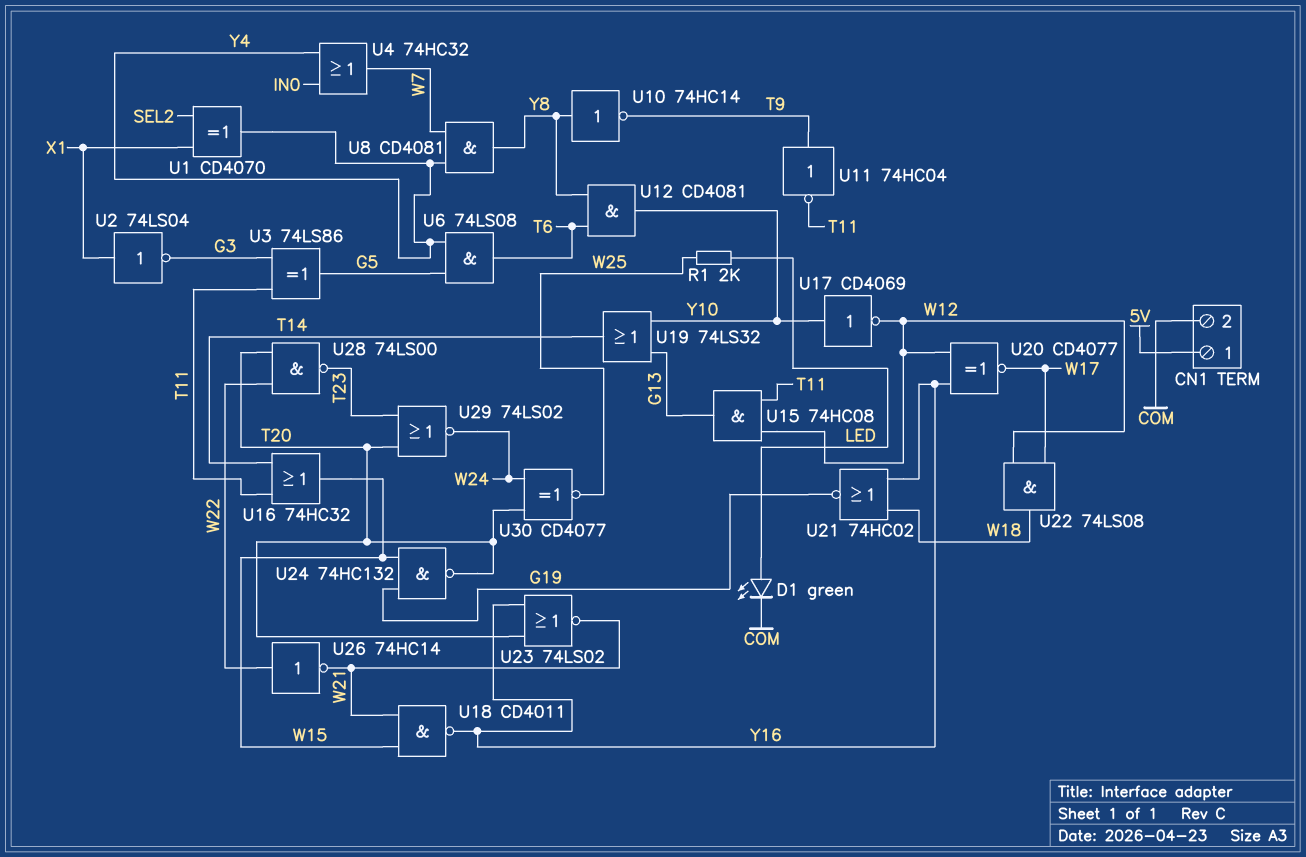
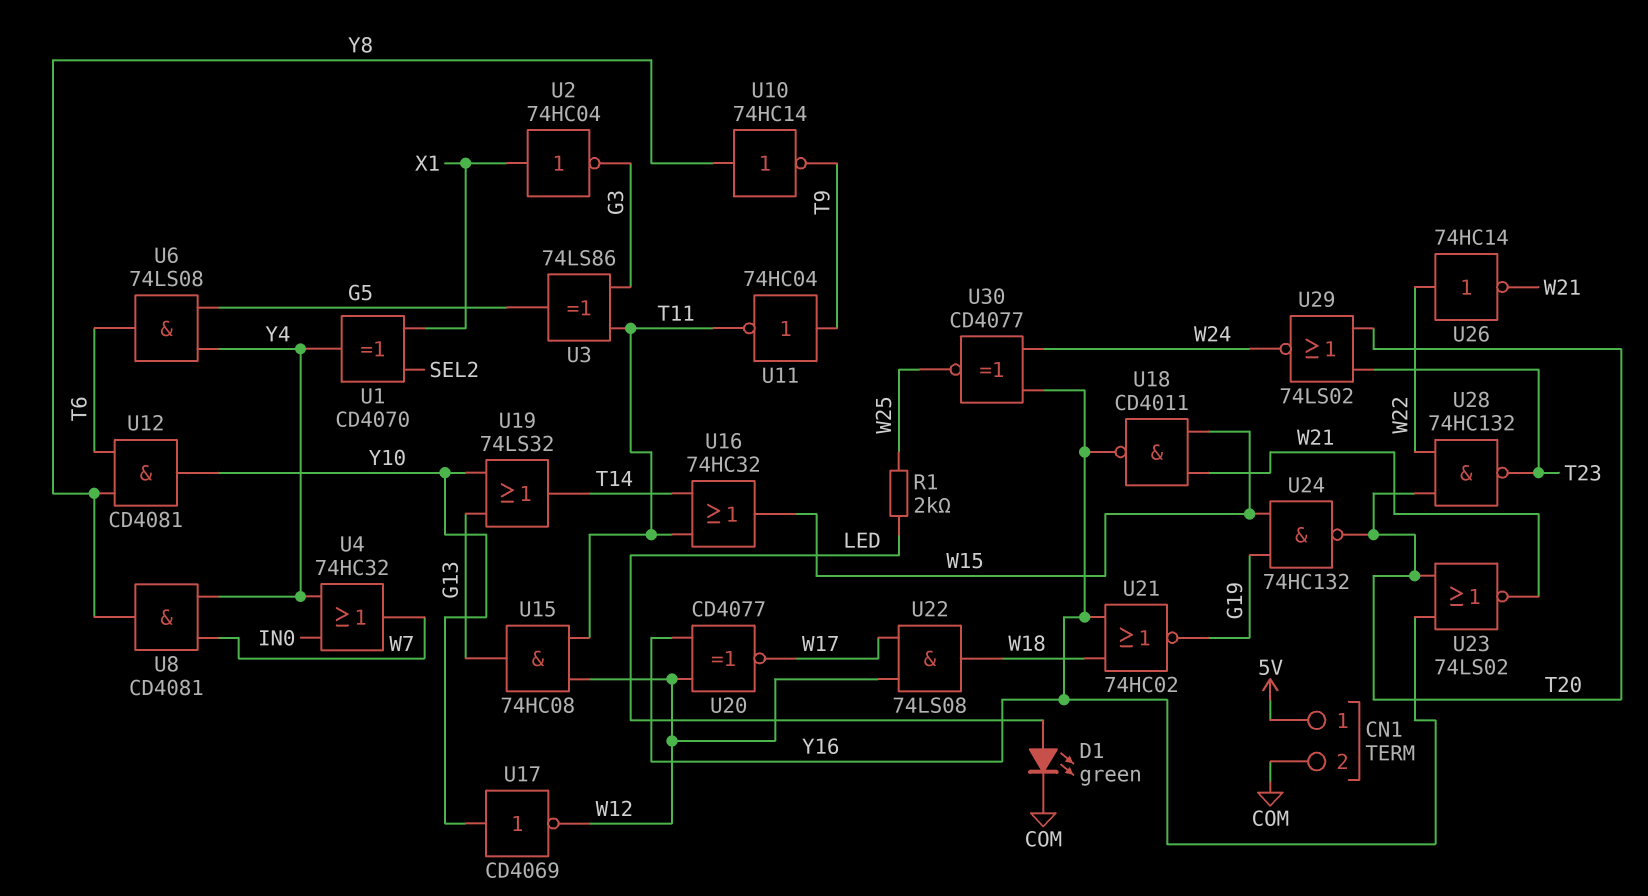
U2: NOT 74LS04 (in X1, out G3) -> NOT 74HC04 (in X1, out G3)
U28: NAND 74LS00 (in T20, in W22, out T23) -> NAND 74HC132 (in T20, in W22, out T23)
U30: XNOR CD4077 (in T20, in W24, out W25) -> XNOR CD4077 (in W24, in Y16, out W25)

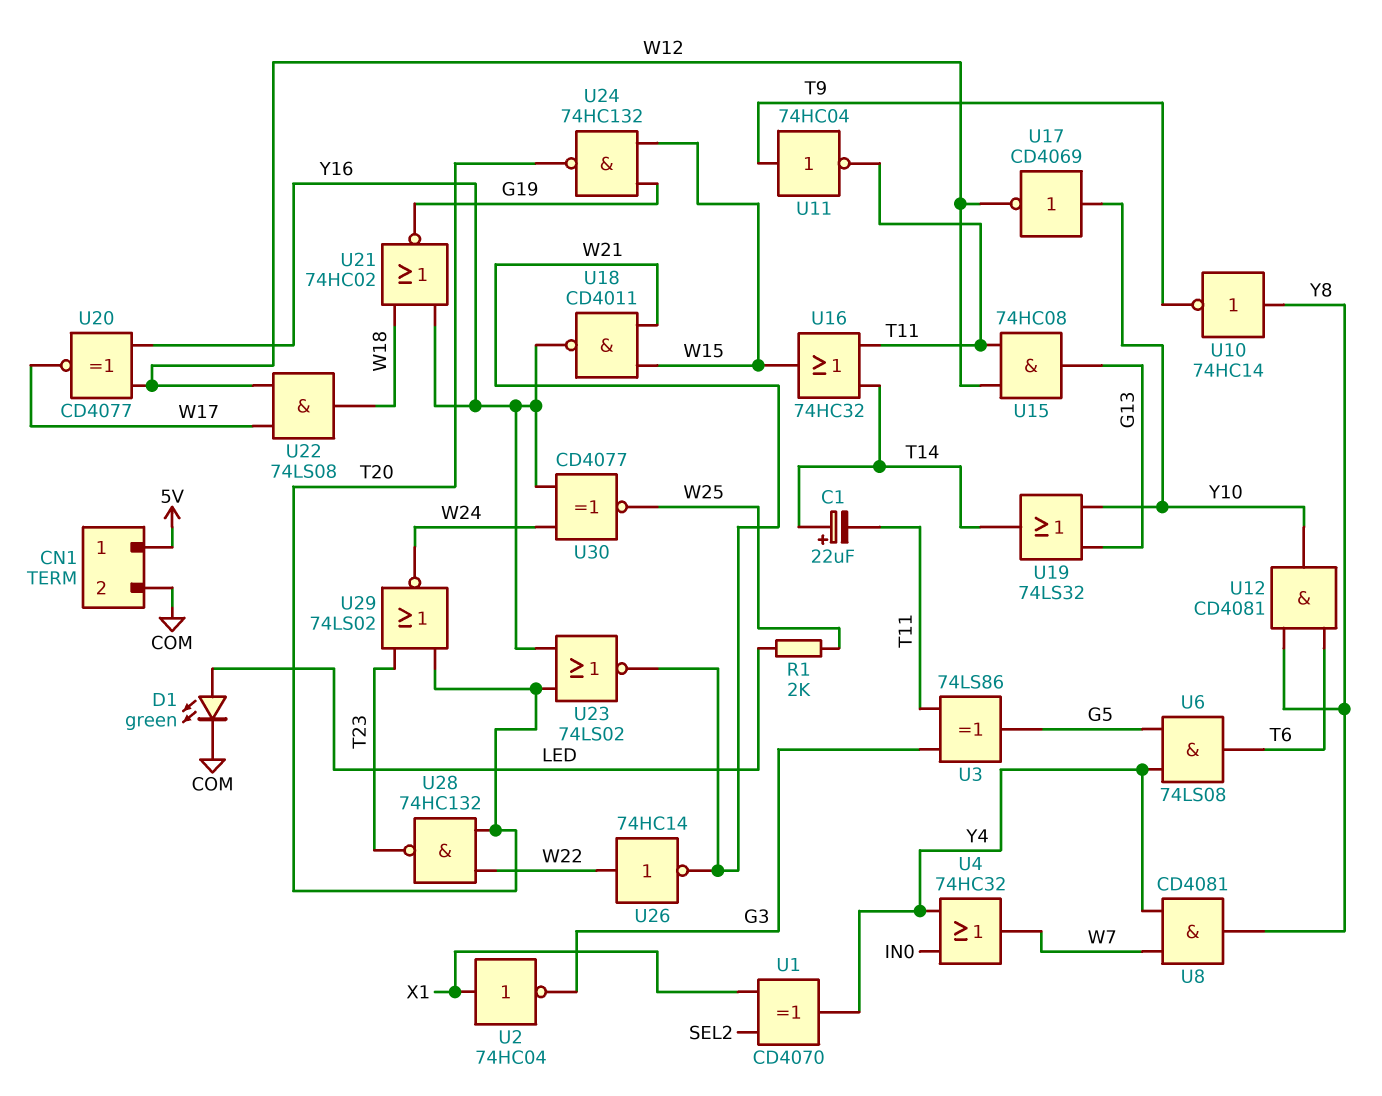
C1: none -> 22uF (plus T14, minus T11)

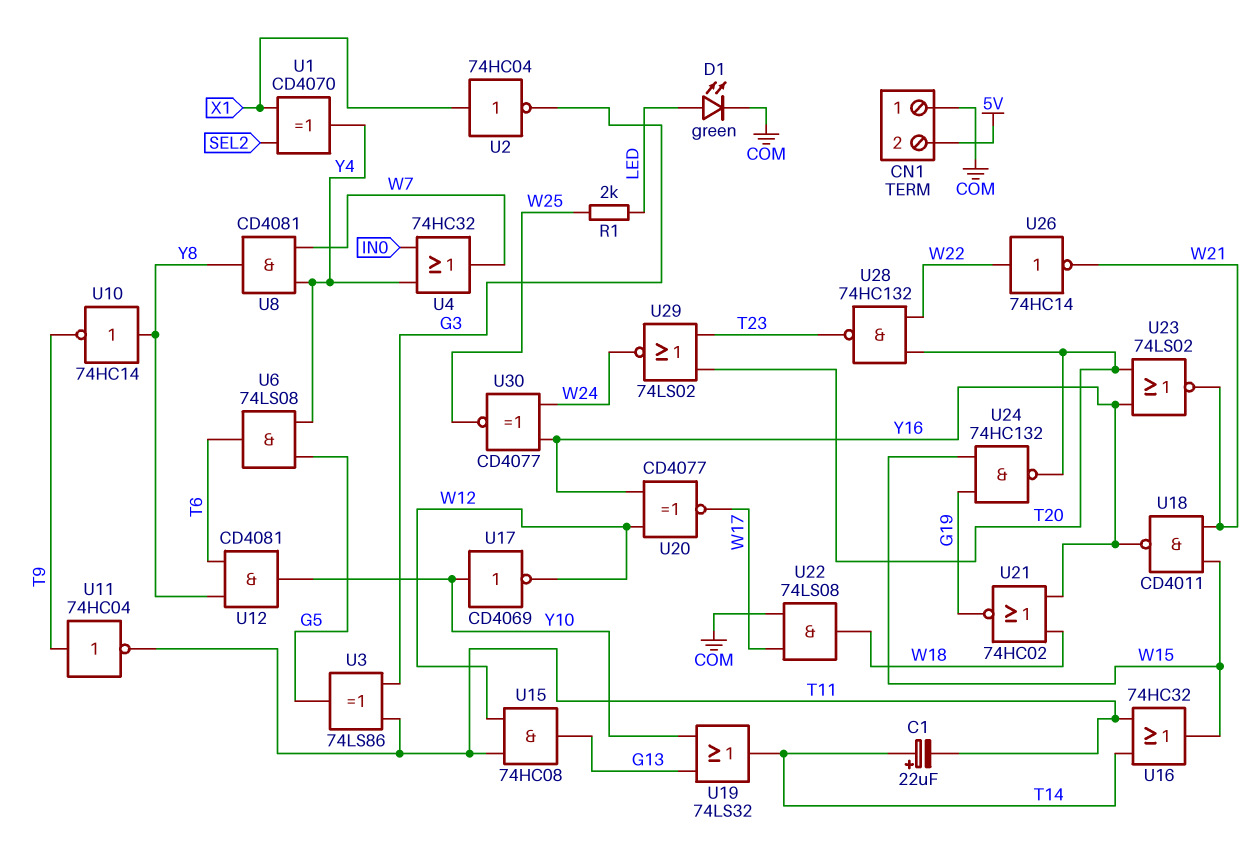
CN1 pin 1: 5V -> COM
CN1 pin 2: COM -> 5V
U22: AND 74LS08 (in W12, in W17, out W18) -> AND 74LS08 (in COM, in W17, out W18)

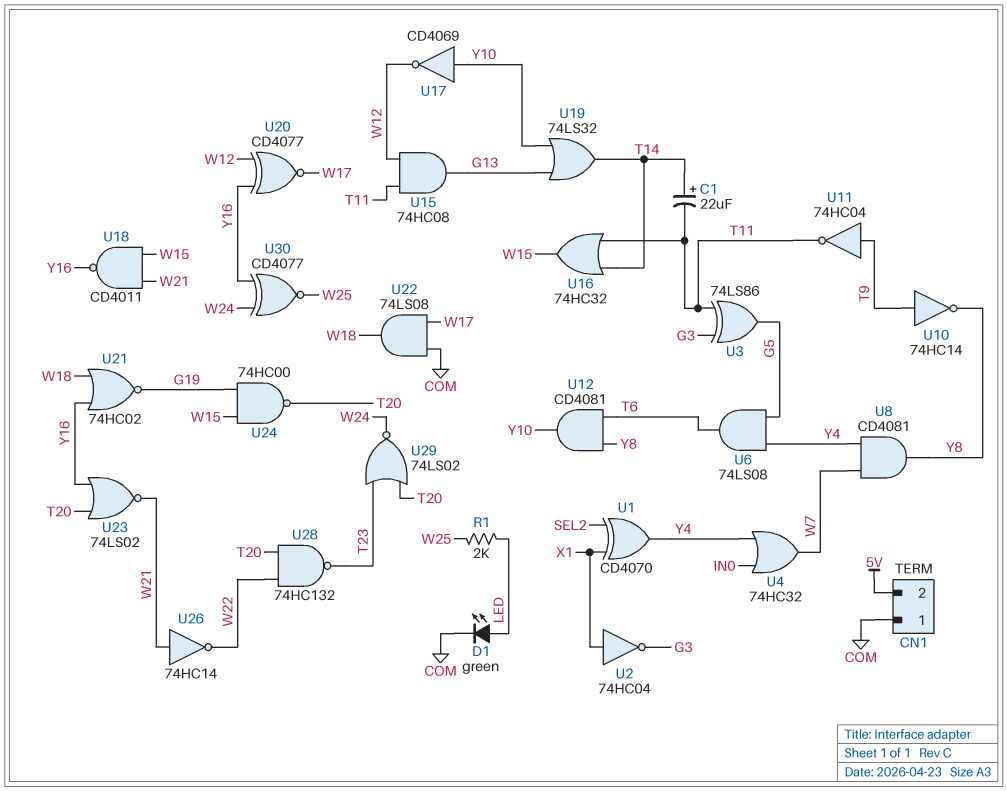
U10: NOT 74HC14 (in Y8, out T9) -> NOT 74HC14 (in T9, out Y8)
U24: NAND 74HC132 (in G19, in W15, out T20) -> NAND 74HC00 (in G19, in W15, out T20)
U26: NOT 74HC14 (in W22, out W21) -> NOT 74HC14 (in W21, out W22)

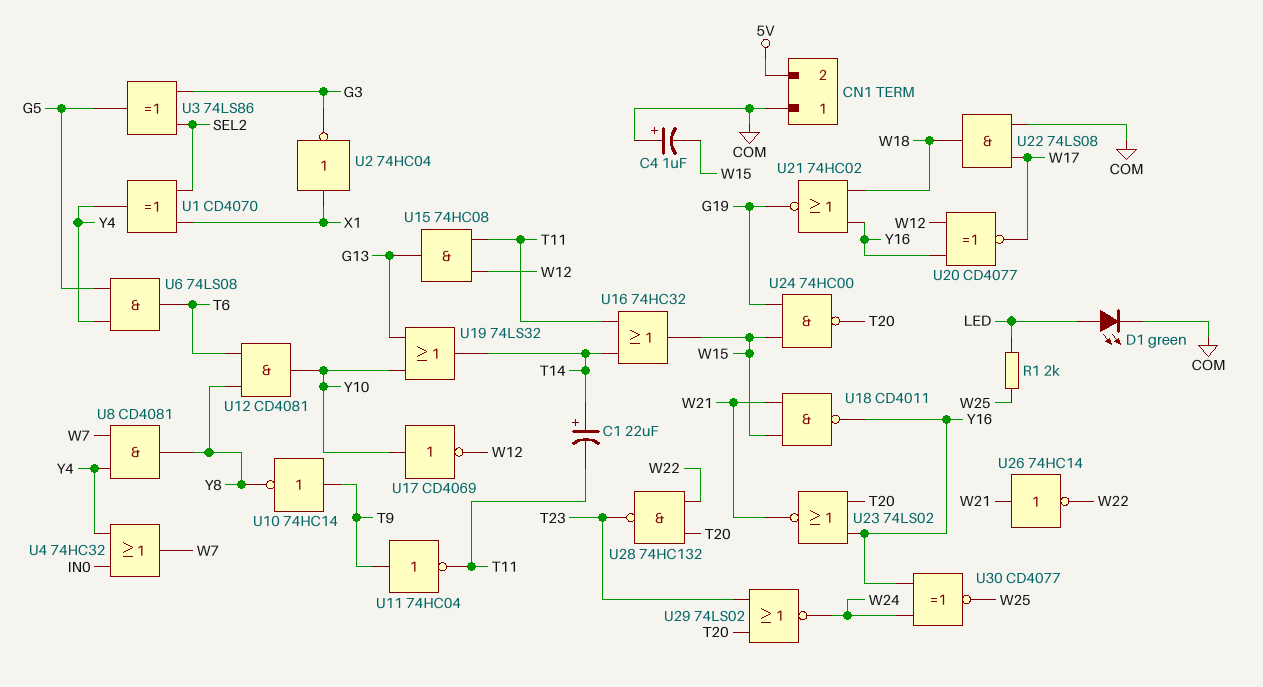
C4: none -> 1uF (plus COM, minus W15)
U3: XOR 74LS86 (in G3, in T11, out G5) -> XOR 74LS86 (in G3, in SEL2, out G5)

